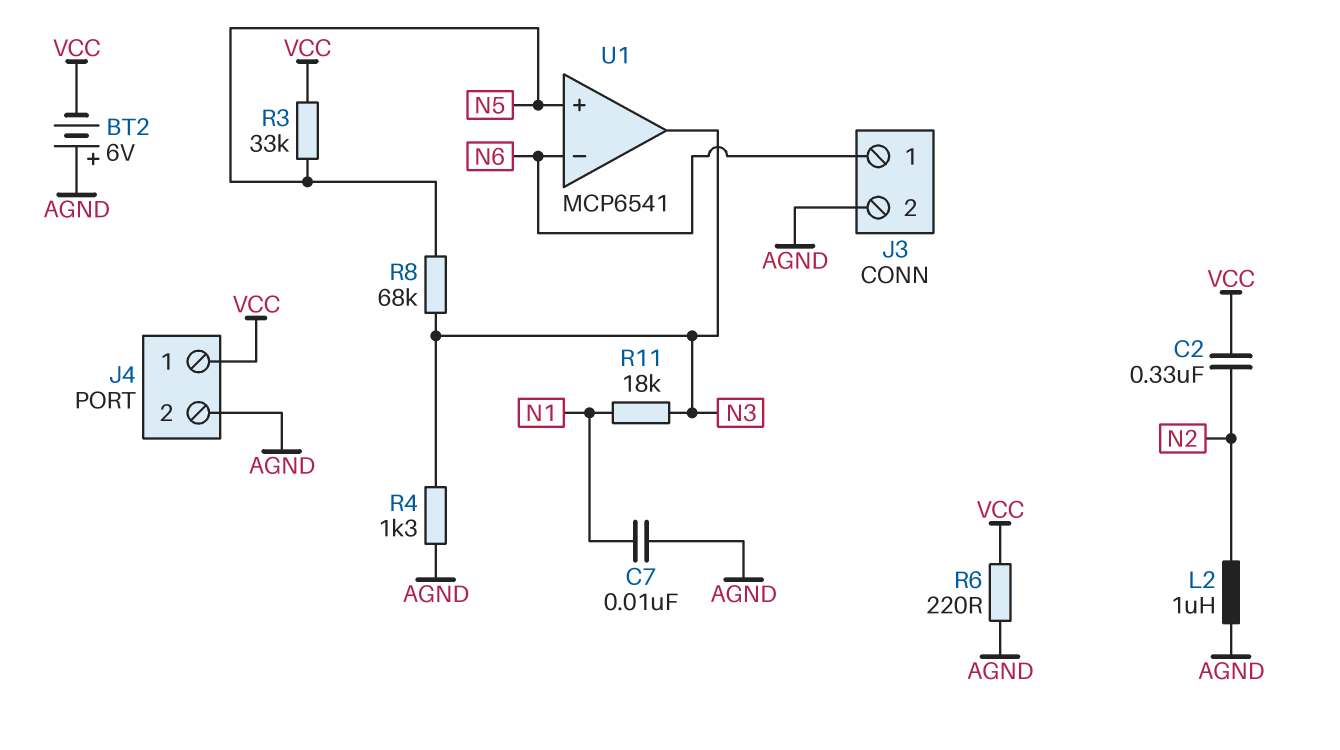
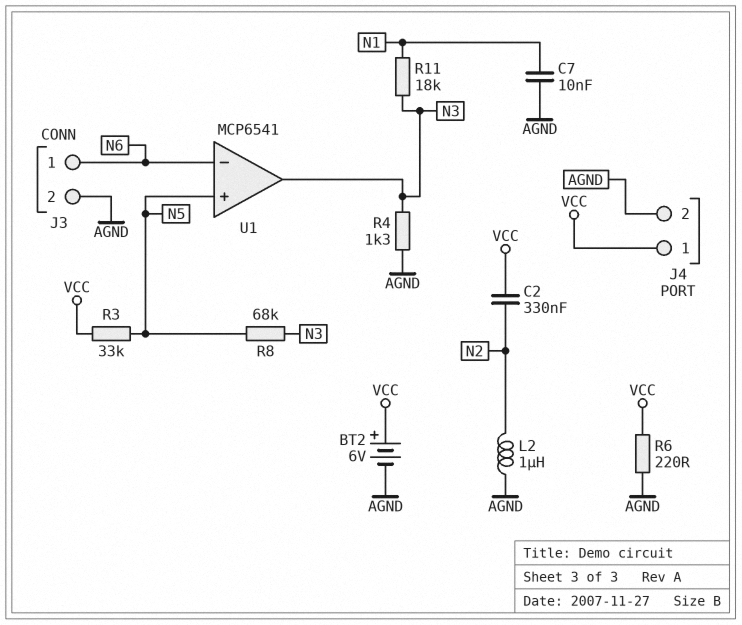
BT2: 6V (plus AGND, minus VCC) -> 6V (plus VCC, minus AGND)

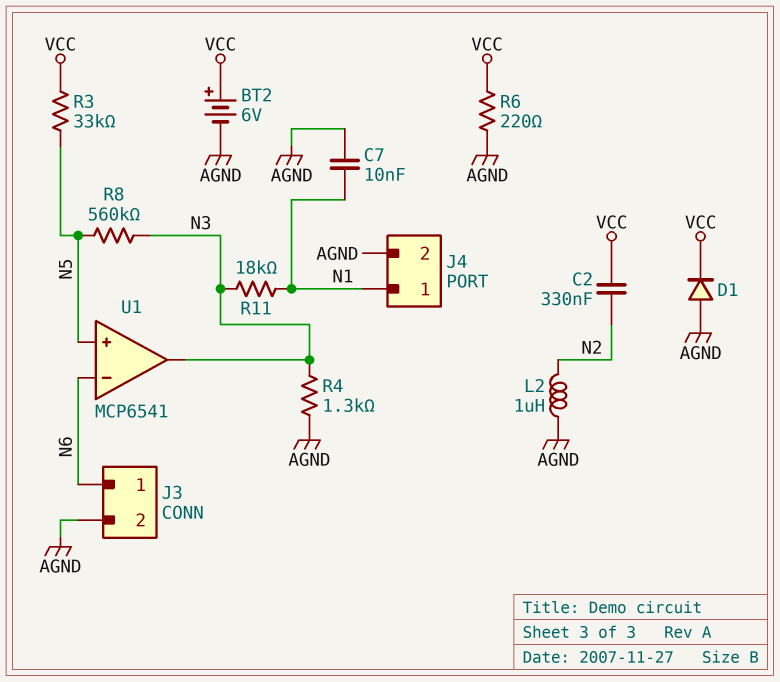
D1: none -> diode (A AGND, K VCC)
J4 pin 1: VCC -> N1
R8: 68k (N3, N5) -> 560k (N3, N5)

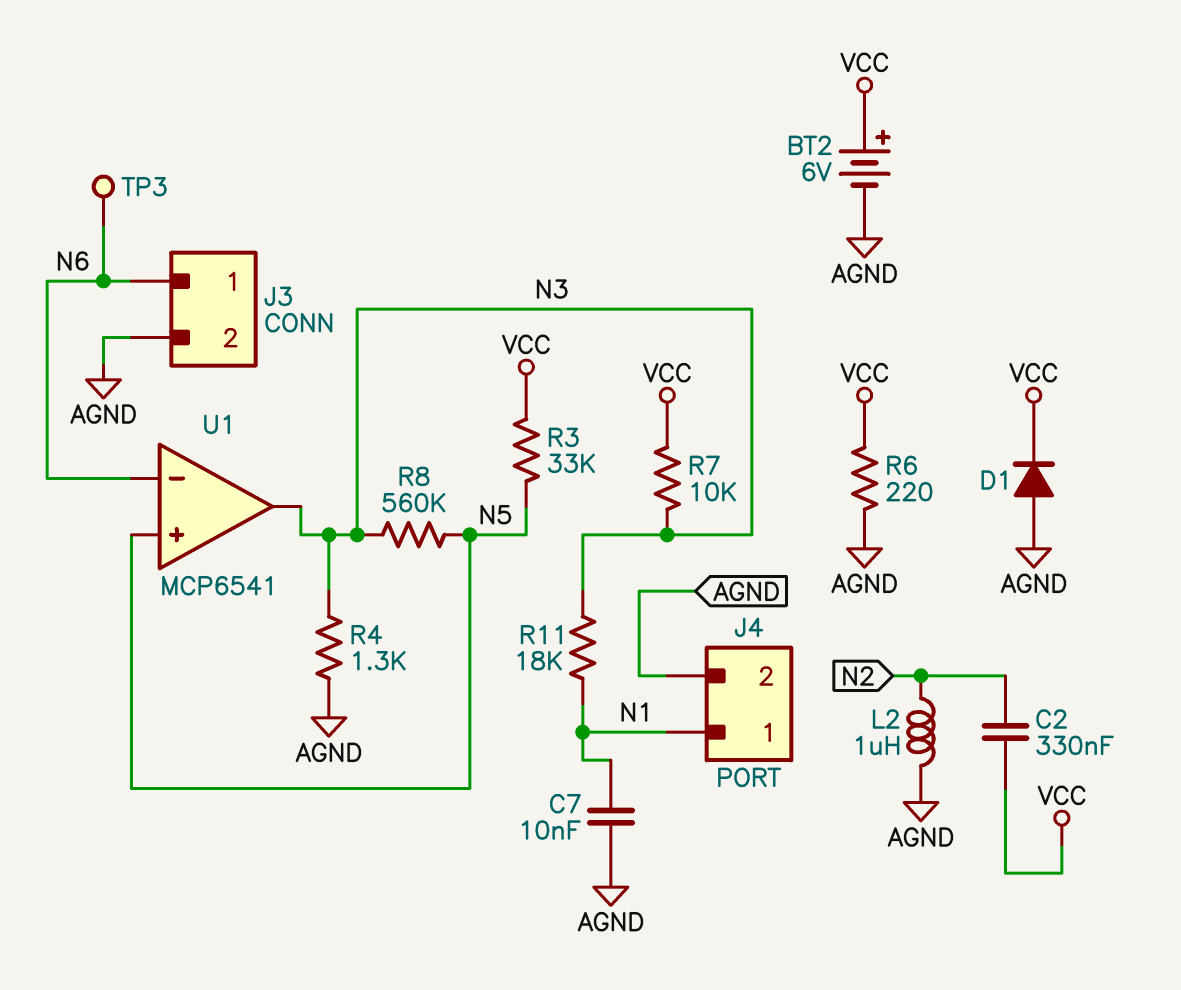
R7: none -> 10k (N3, VCC)
TP3: none -> test point (N6)

